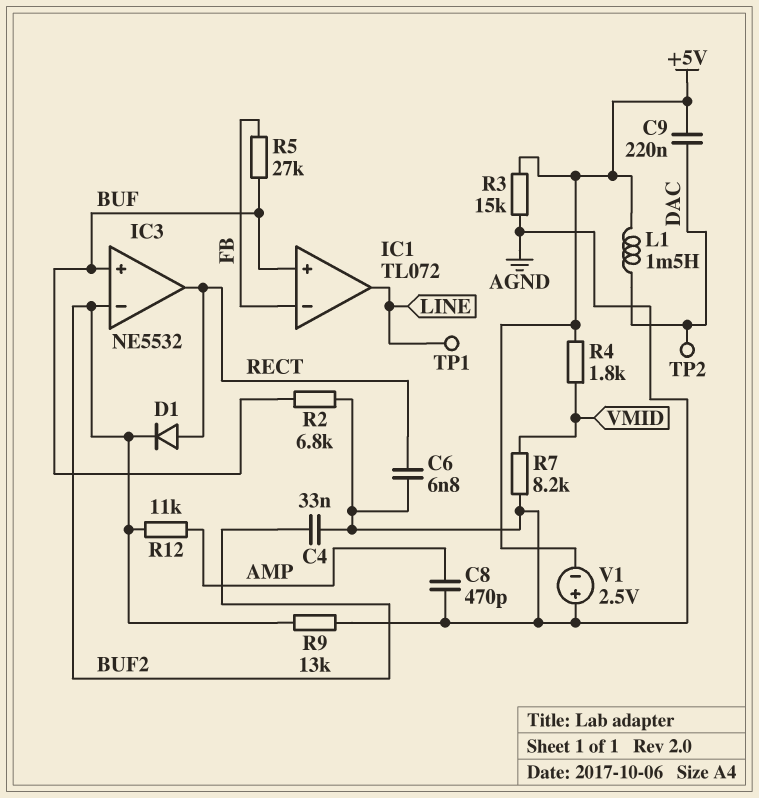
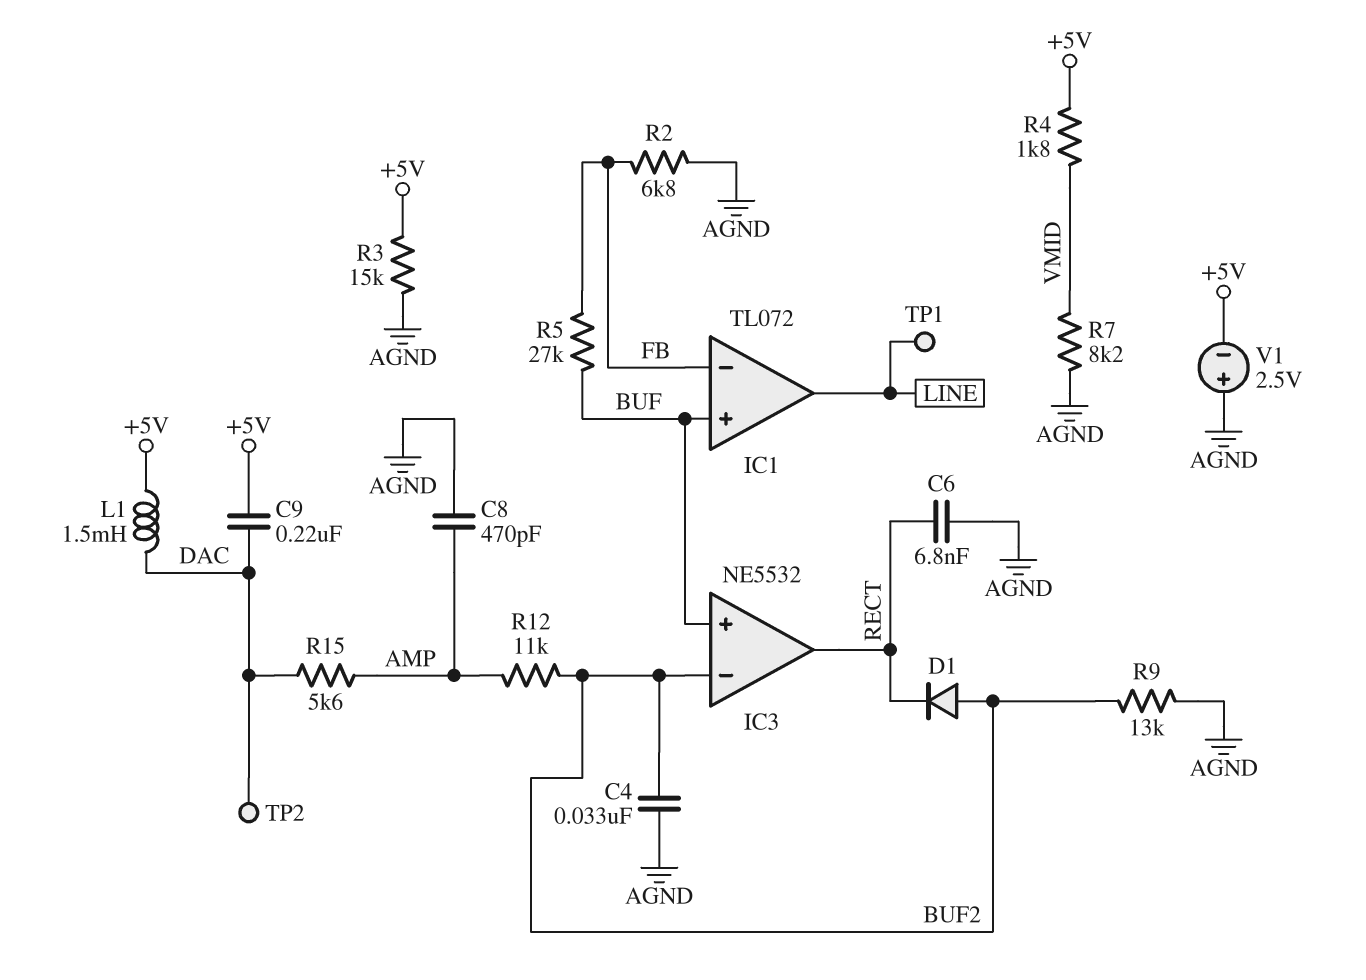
D1: diode (A RECT, K BUF2) -> diode (A BUF2, K RECT)
R2: 6.8k (AGND, BUF) -> 6.8k (AGND, FB)
R15: none -> 5.6k (AMP, DAC)

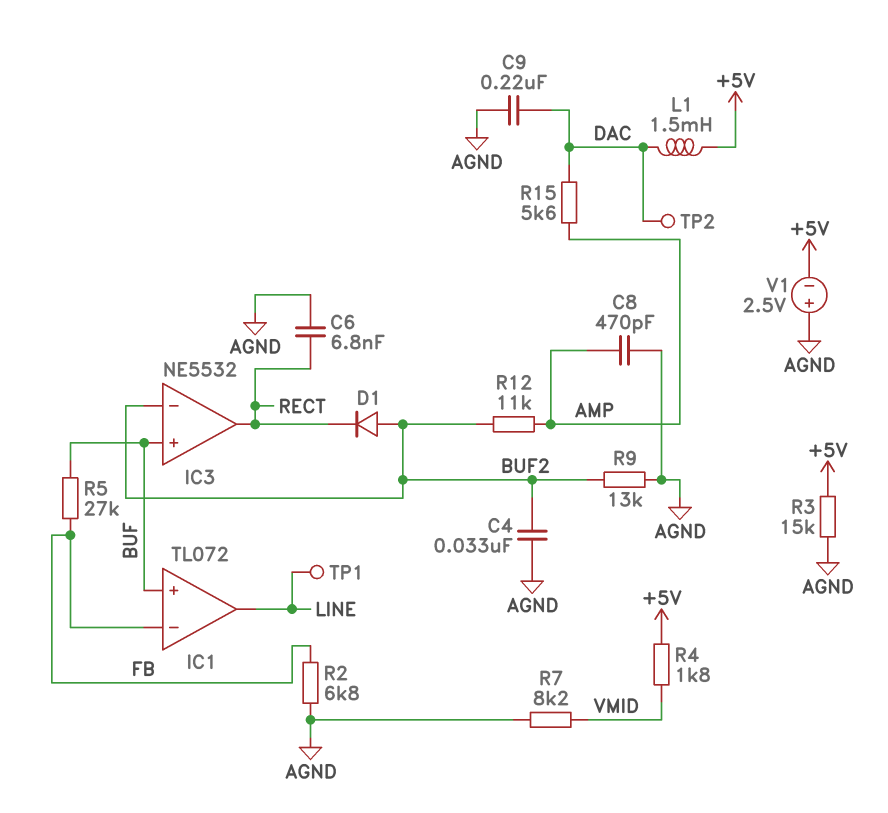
C9: 220nF (+5V, DAC) -> 220nF (AGND, DAC)

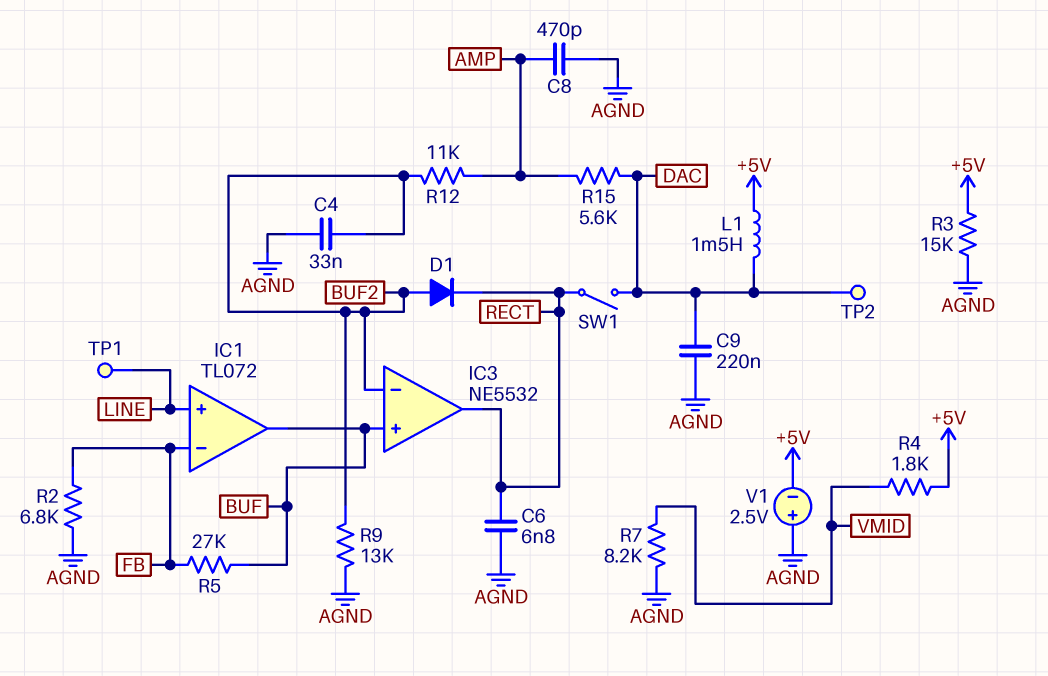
IC1 pin in+: BUF -> LINE
IC1 pin out: LINE -> BUF
SW1: none -> switch (DAC, RECT)

